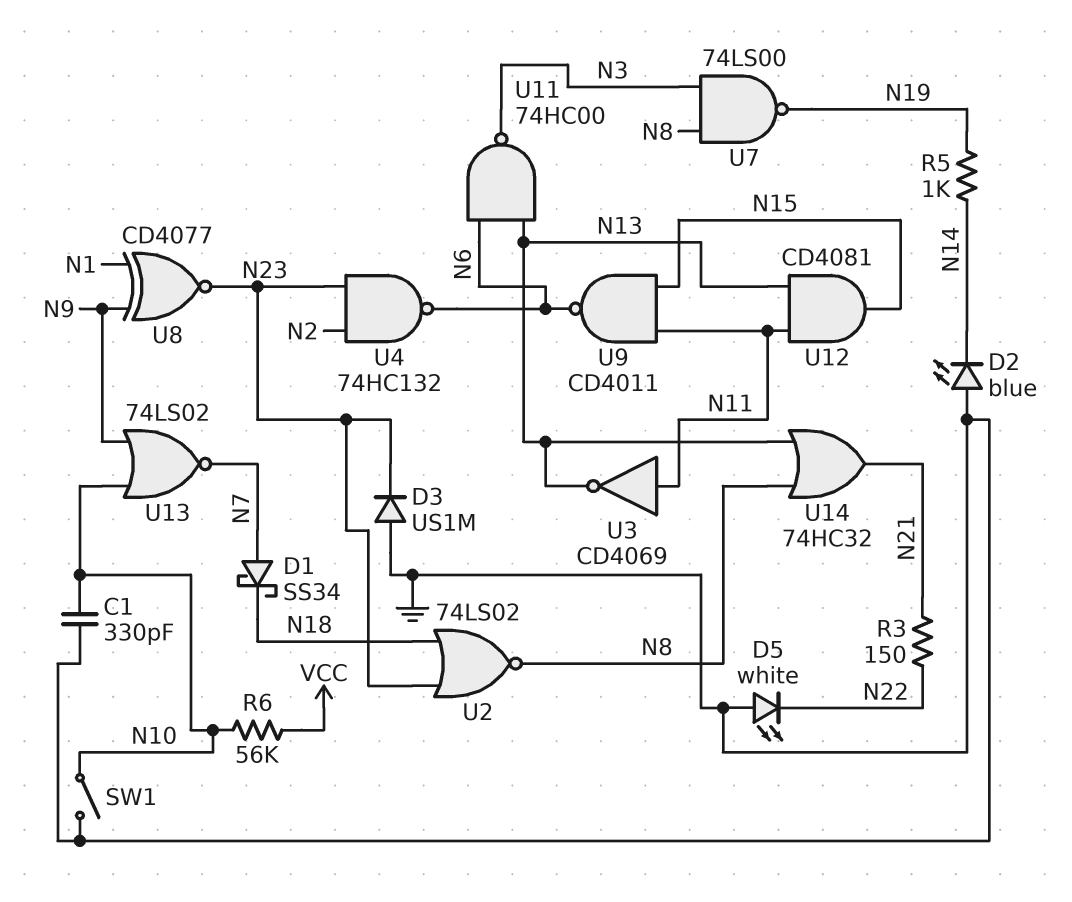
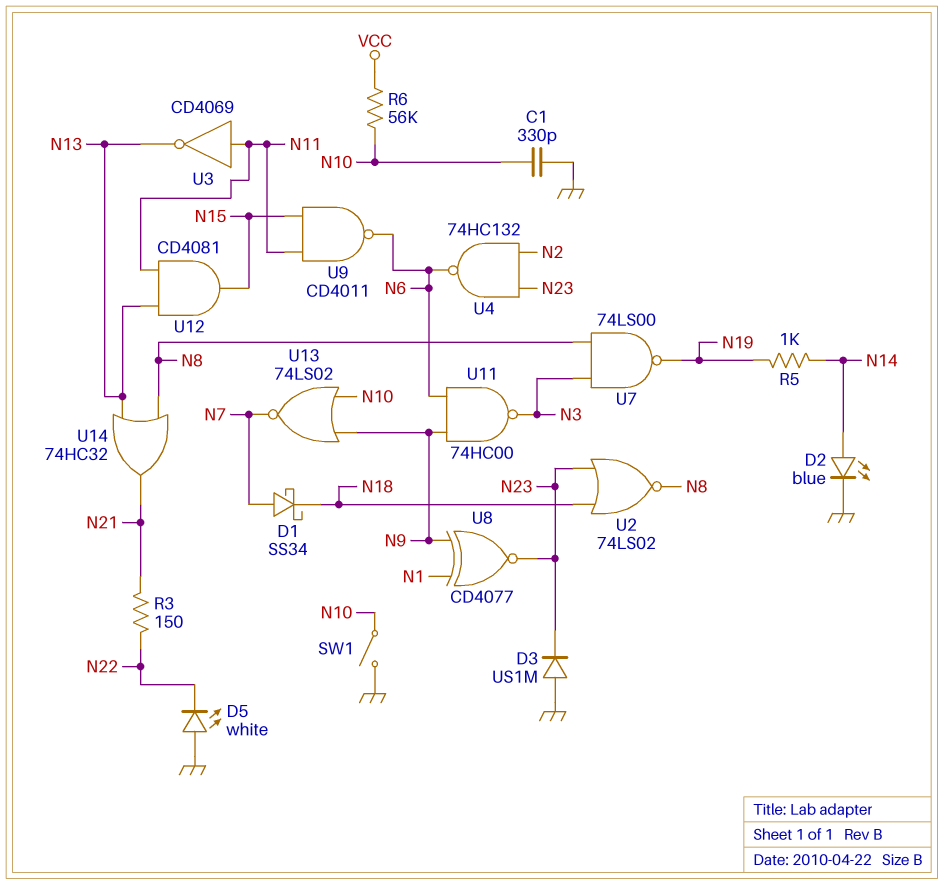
D2: LED blue (A GND, K N14) -> LED blue (A N14, K GND)
U11: NAND 74HC00 (in N6, in N13, out N3) -> NAND 74HC00 (in N6, in N9, out N3)

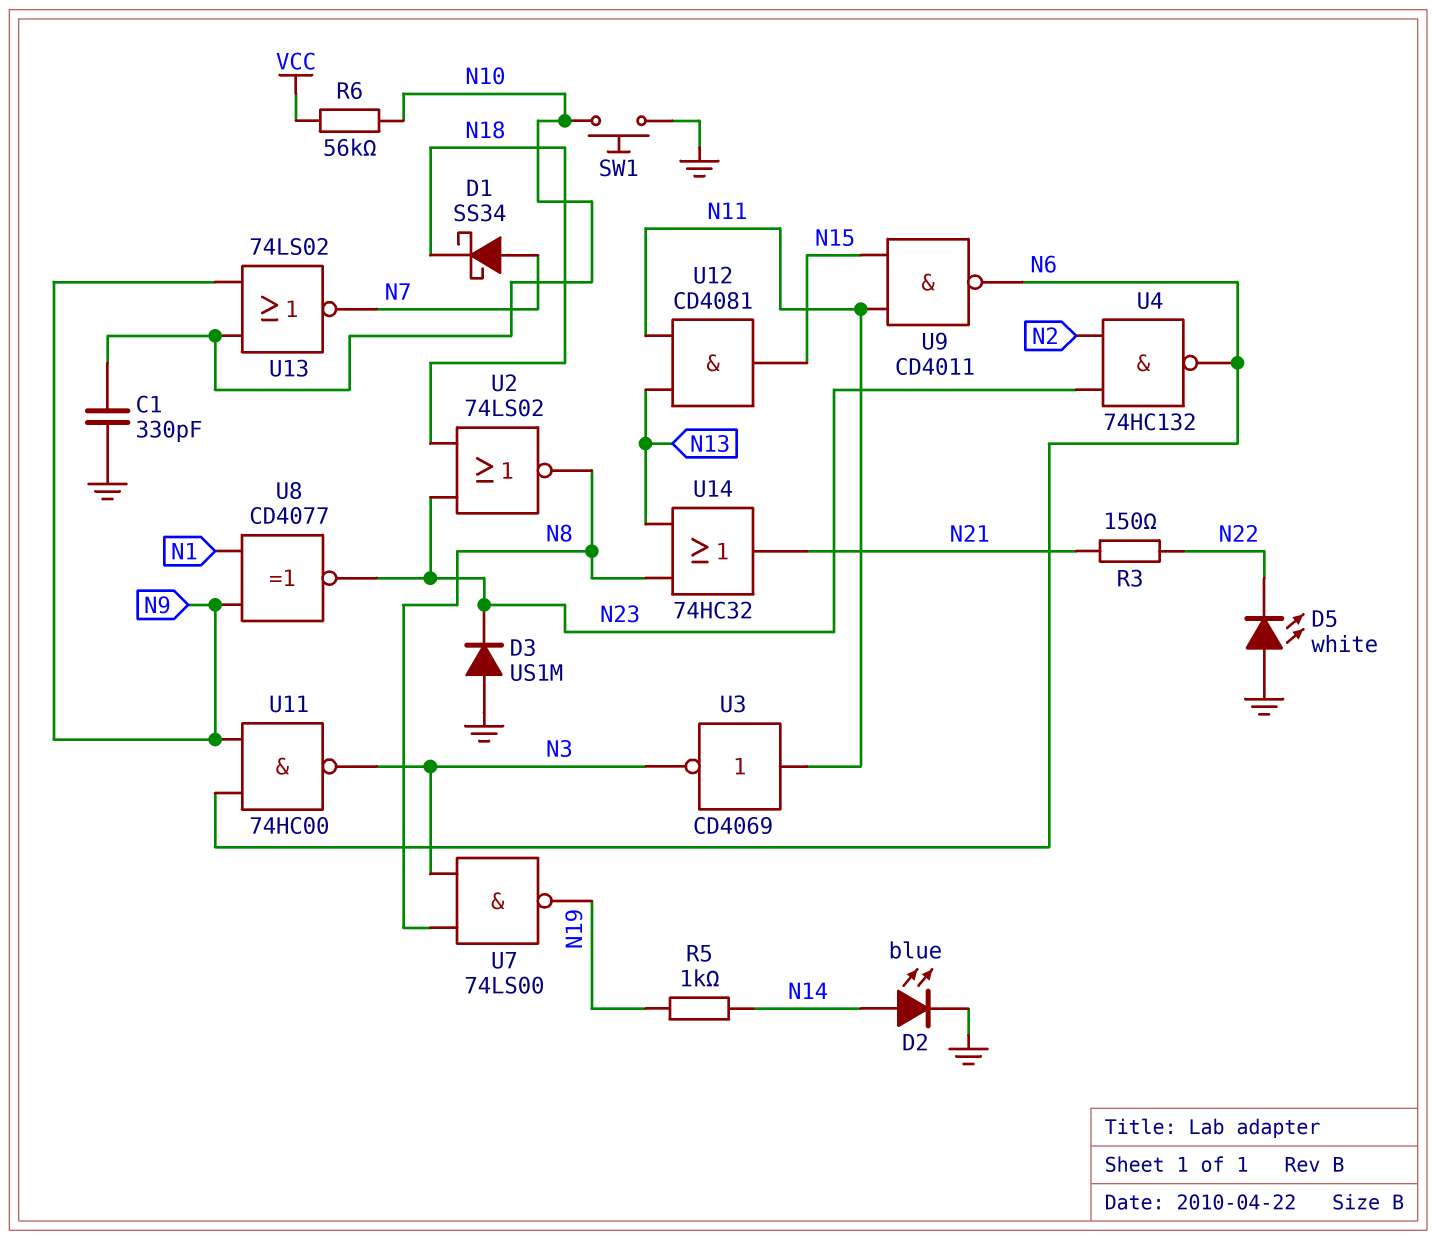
SW1: switch (GND, N10) -> button (GND, N10)
U3: NOT CD4069 (in N11, out N13) -> NOT CD4069 (in N11, out N3)

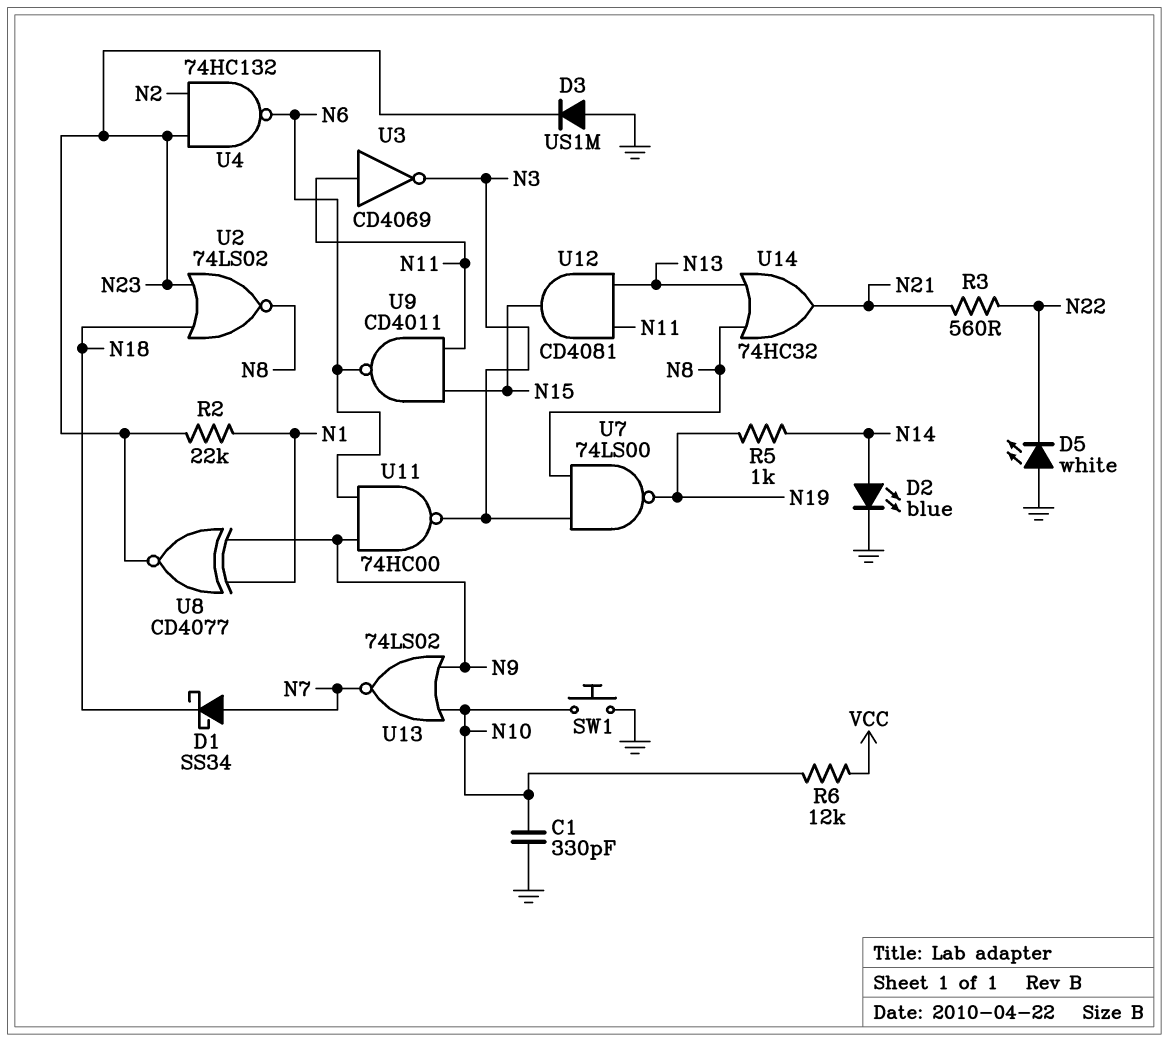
R2: none -> 22k (N1, N23)
R3: 150 (N21, N22) -> 560 (N21, N22)
R6: 56k (N10, VCC) -> 12k (N10, VCC)

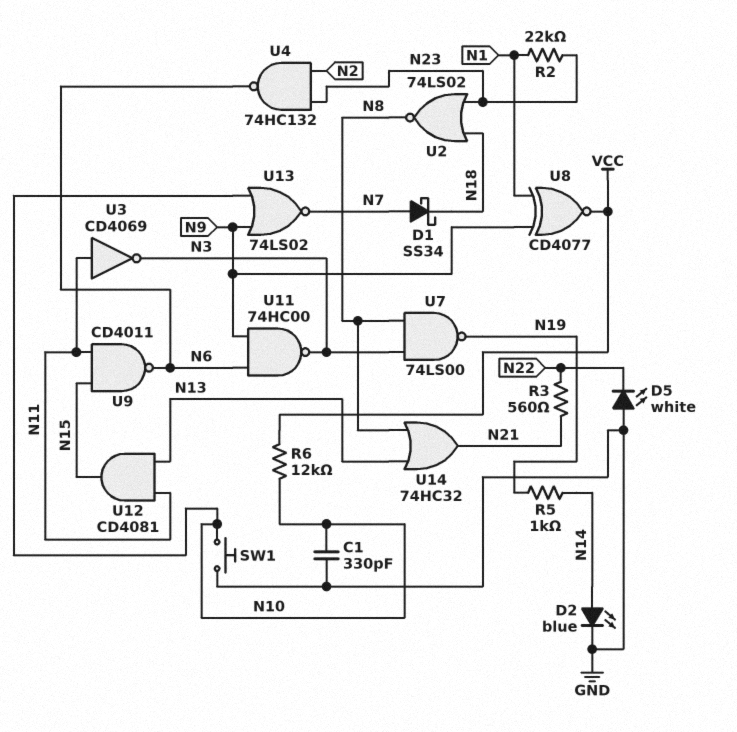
D3: diode US1M (A GND, K N23) -> none
U8: XNOR CD4077 (in N1, in N9, out N23) -> XNOR CD4077 (in N1, in N9, out VCC)

